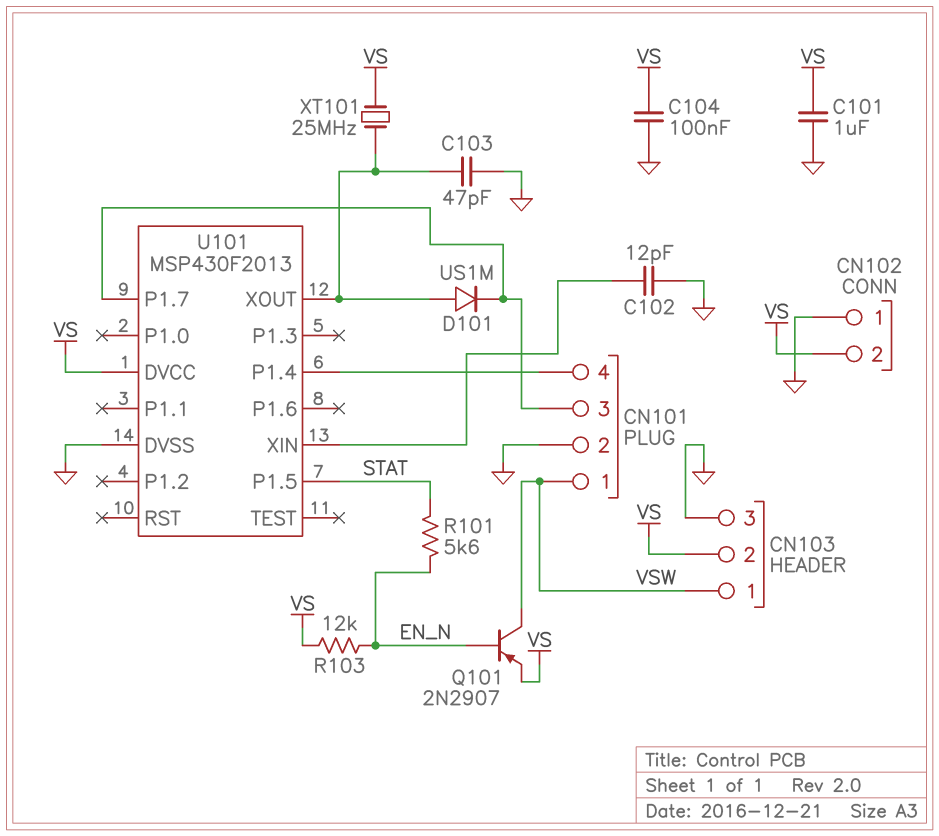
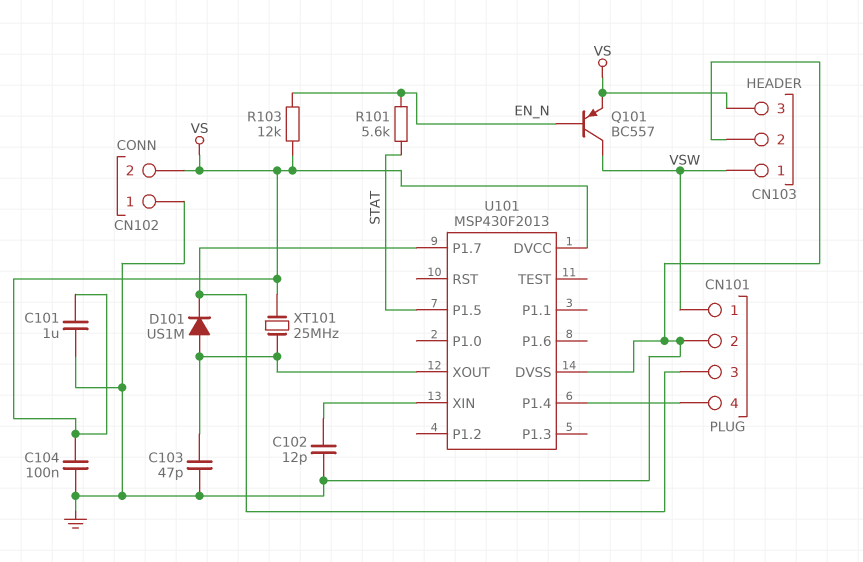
CN103 pin 2: VS -> GND
CN103 pin 3: GND -> VS
Q101: PNP 2N2907 (B EN_N, C VSW, E VS) -> PNP BC557 (B EN_N, C VSW, E VS)

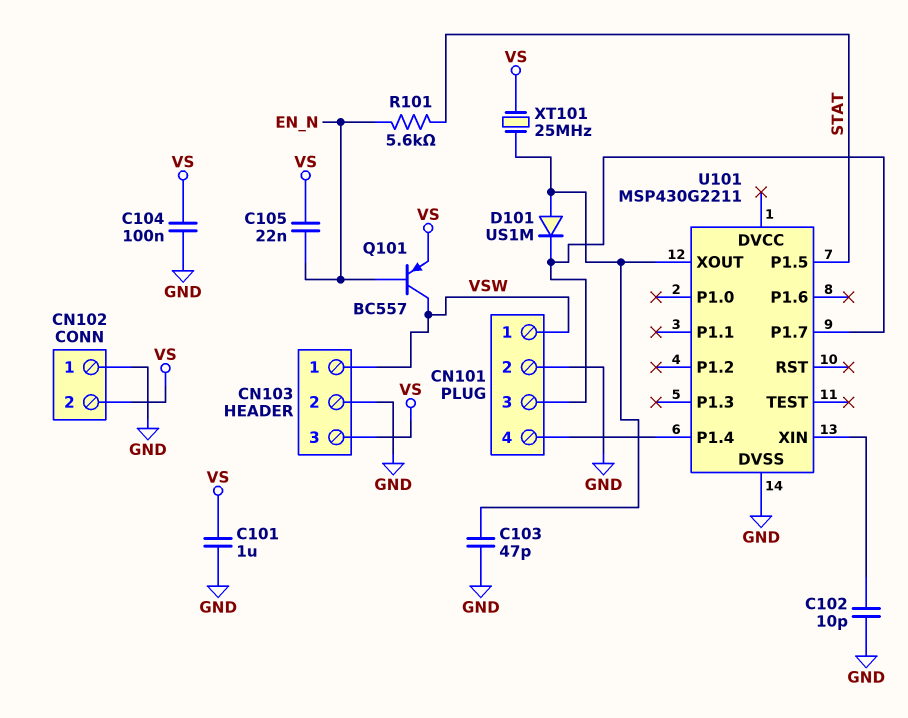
C102: 12pF (GND, U101/XIN) -> 10pF (GND, U101/XIN)
C105: none -> 22nF (EN_N, VS)
R103: 12k (EN_N, VS) -> none
U101: MSP430F2013 -> MSP430G2211
U101 pin DVCC: VS -> none

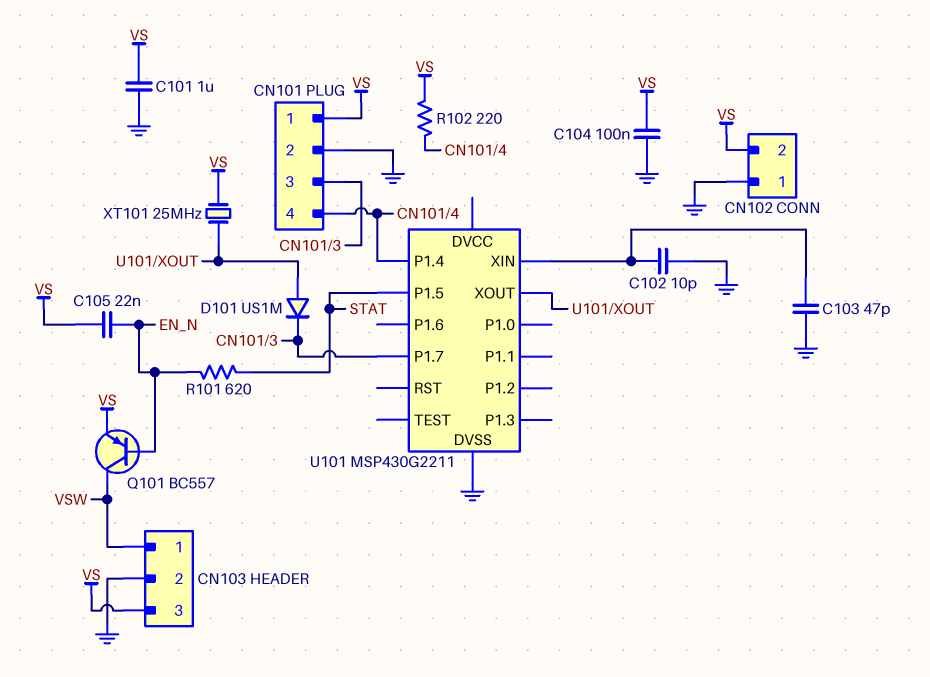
C103: 47pF (GND, U101/XOUT) -> 47pF (GND, U101/XIN)
CN101 pin 1: VSW -> VS
R101: 5.6k (EN_N, STAT) -> 620 (EN_N, STAT)
R102: none -> 220 (CN101/4, VS)

